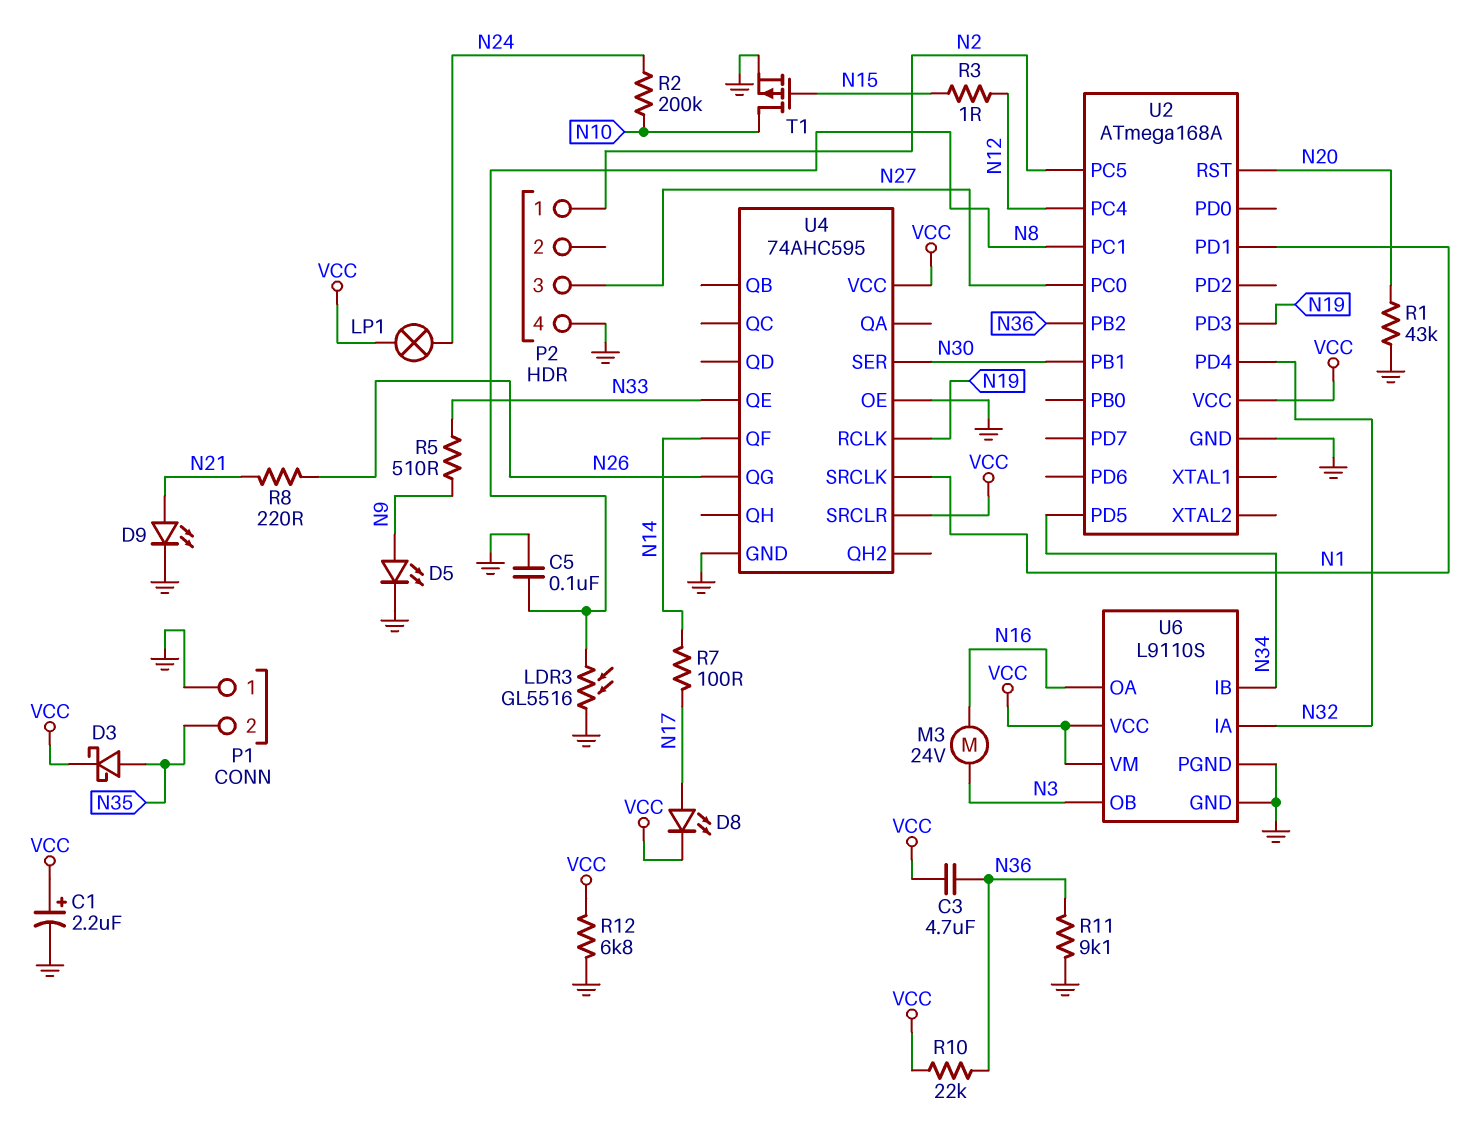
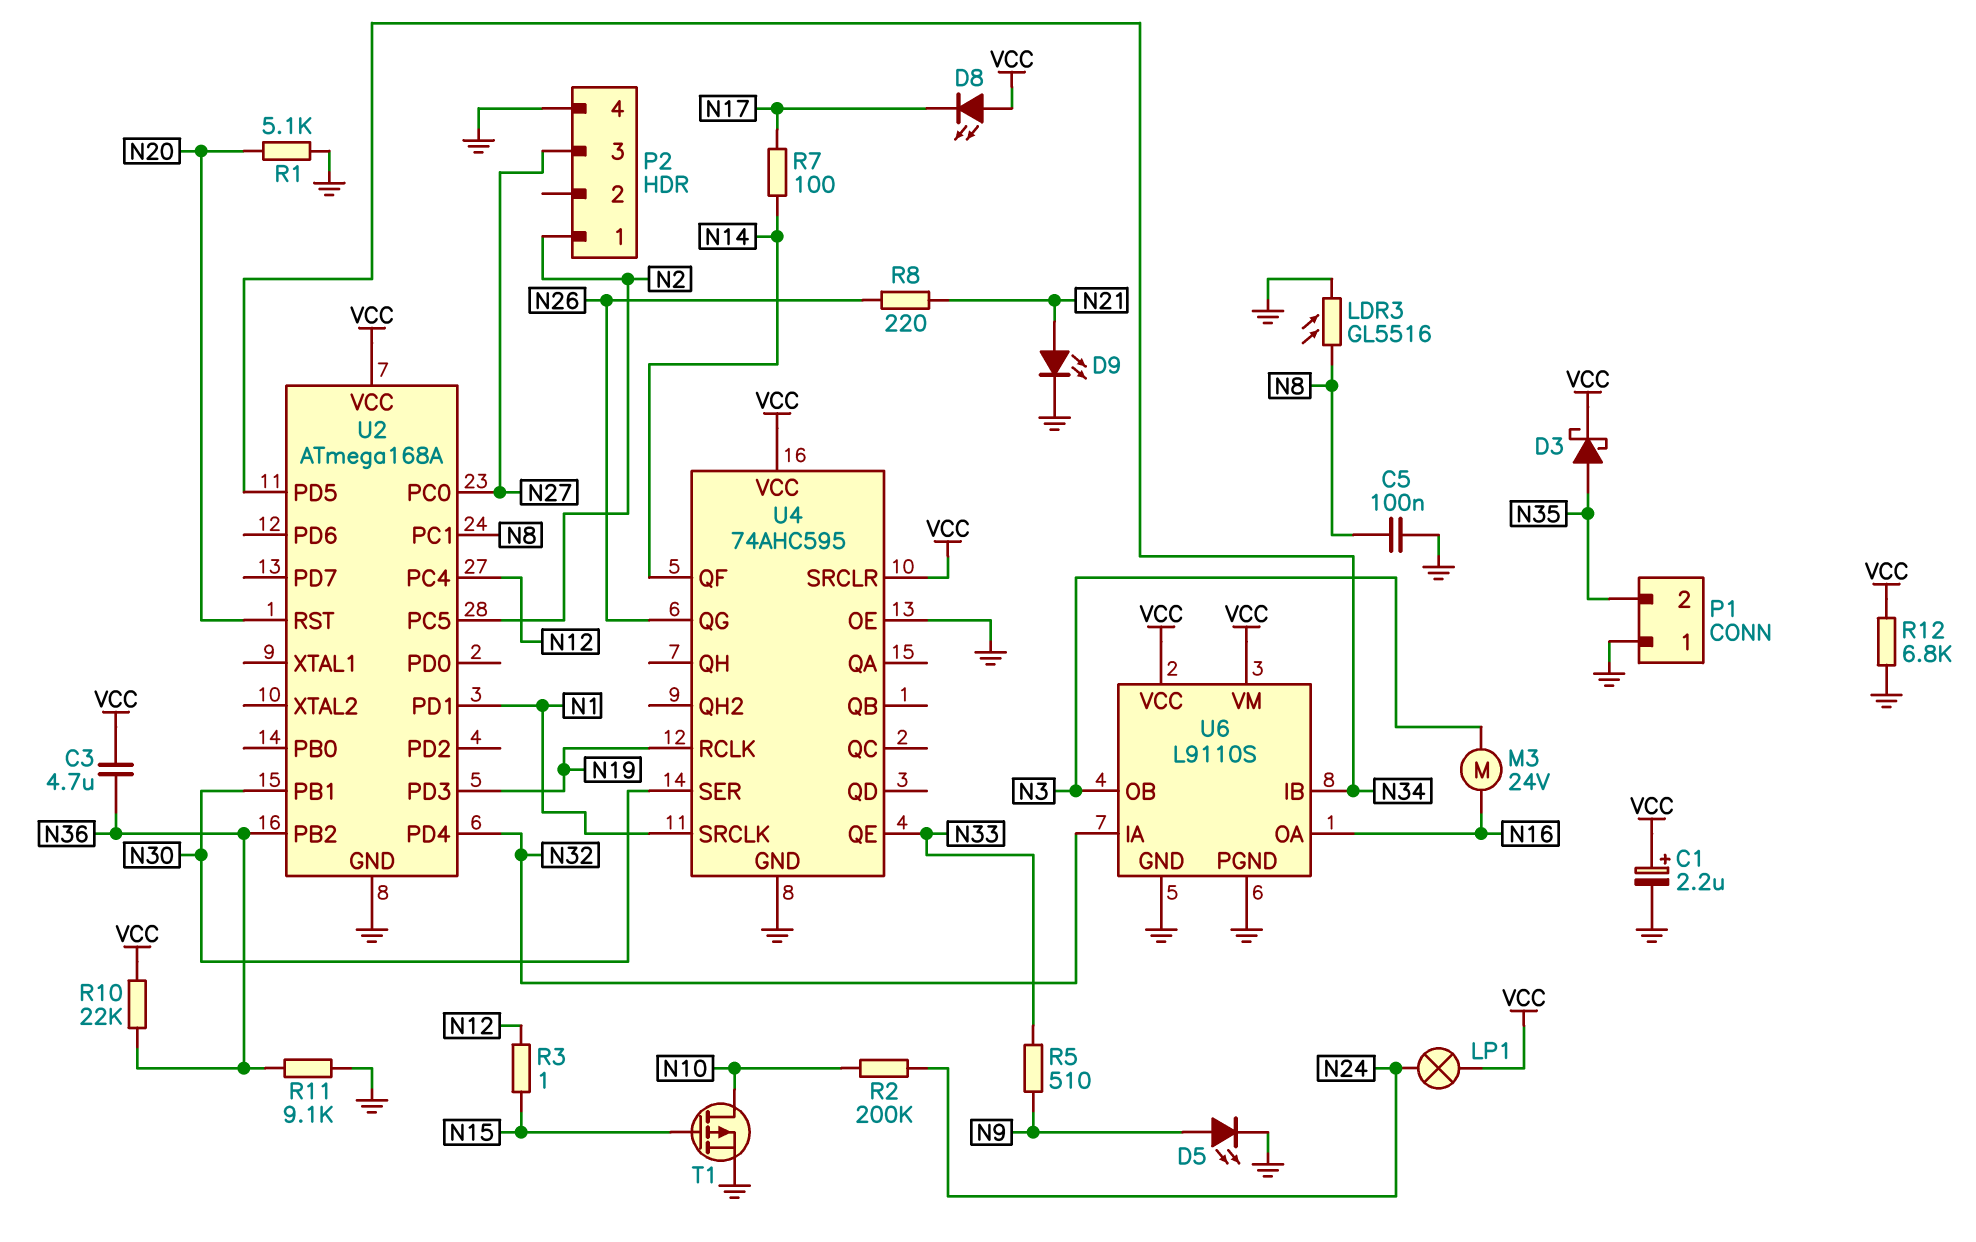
D8: LED (A N17, K VCC) -> LED (A VCC, K N17)
R1: 43k (GND, N20) -> 5.1k (GND, N20)

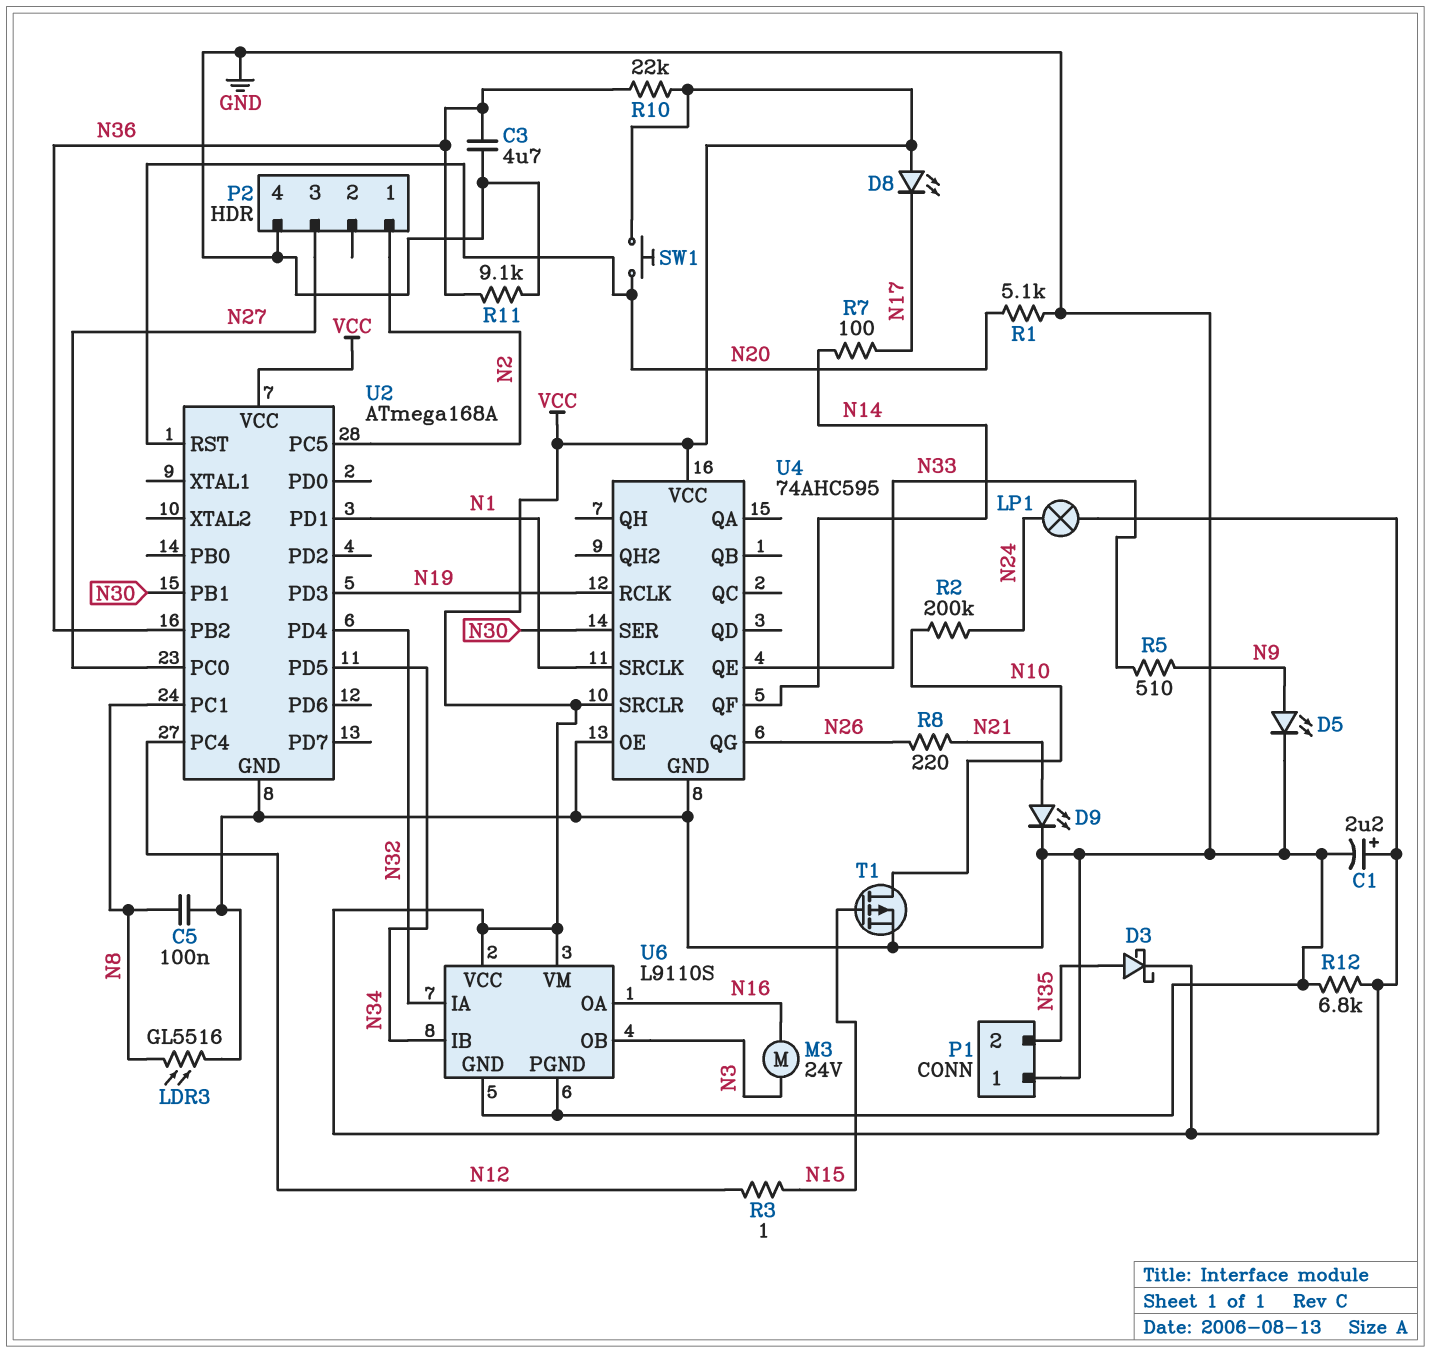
C3: 4.7uF (N36, VCC) -> 4.7uF (GND, N36)
SW1: none -> button (N20, VCC)

